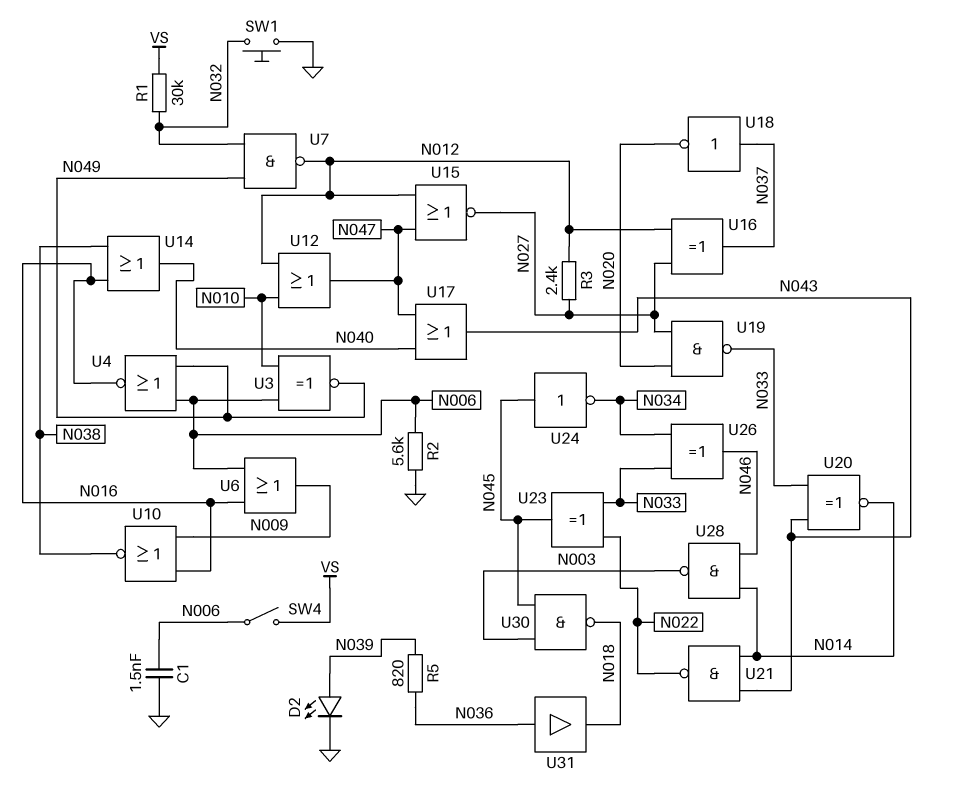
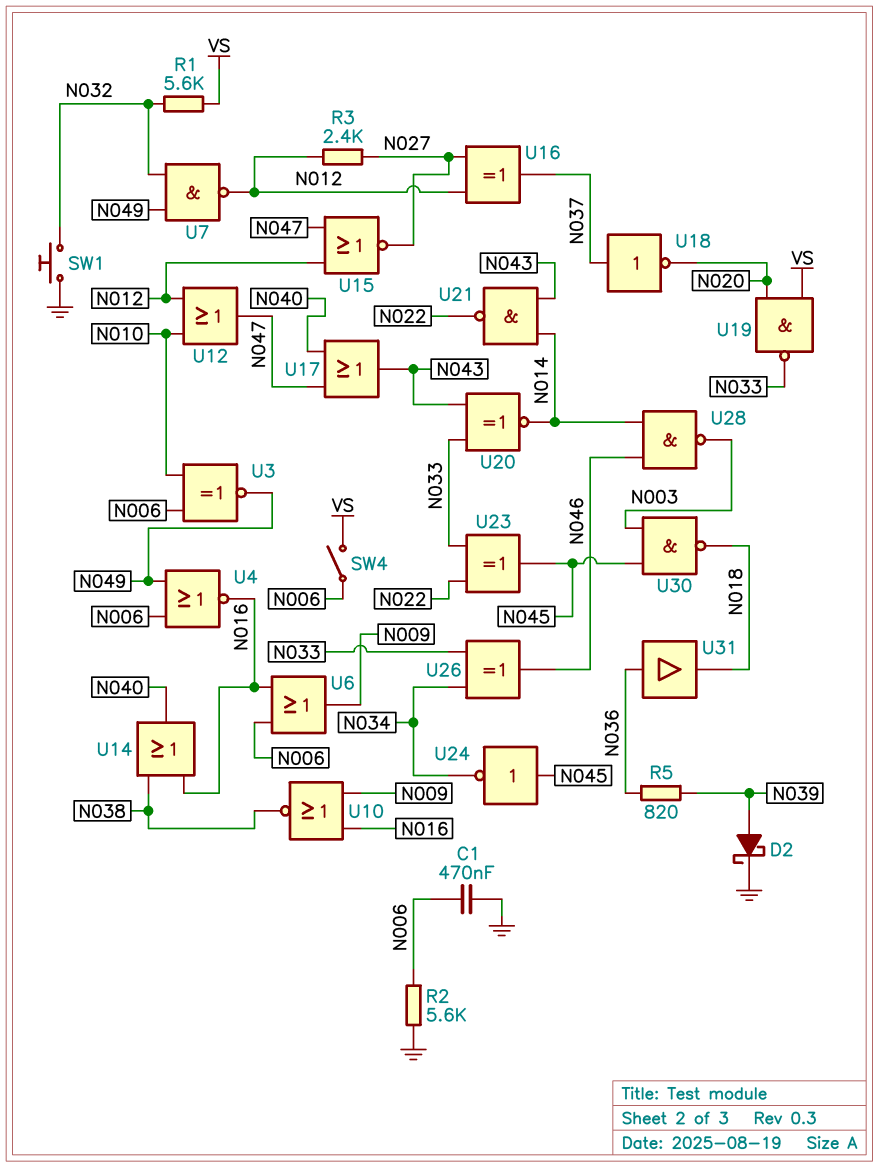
C1: 1.5nF (GND, N006) -> 470nF (GND, N006)
D2: LED (A N039, K GND) -> schottky (A N039, K GND)
R1: 30k (N032, VS) -> 5.6k (N032, VS)
U19: NAND (in N020, in N027, out N033) -> NAND (in N020, in VS, out N033)

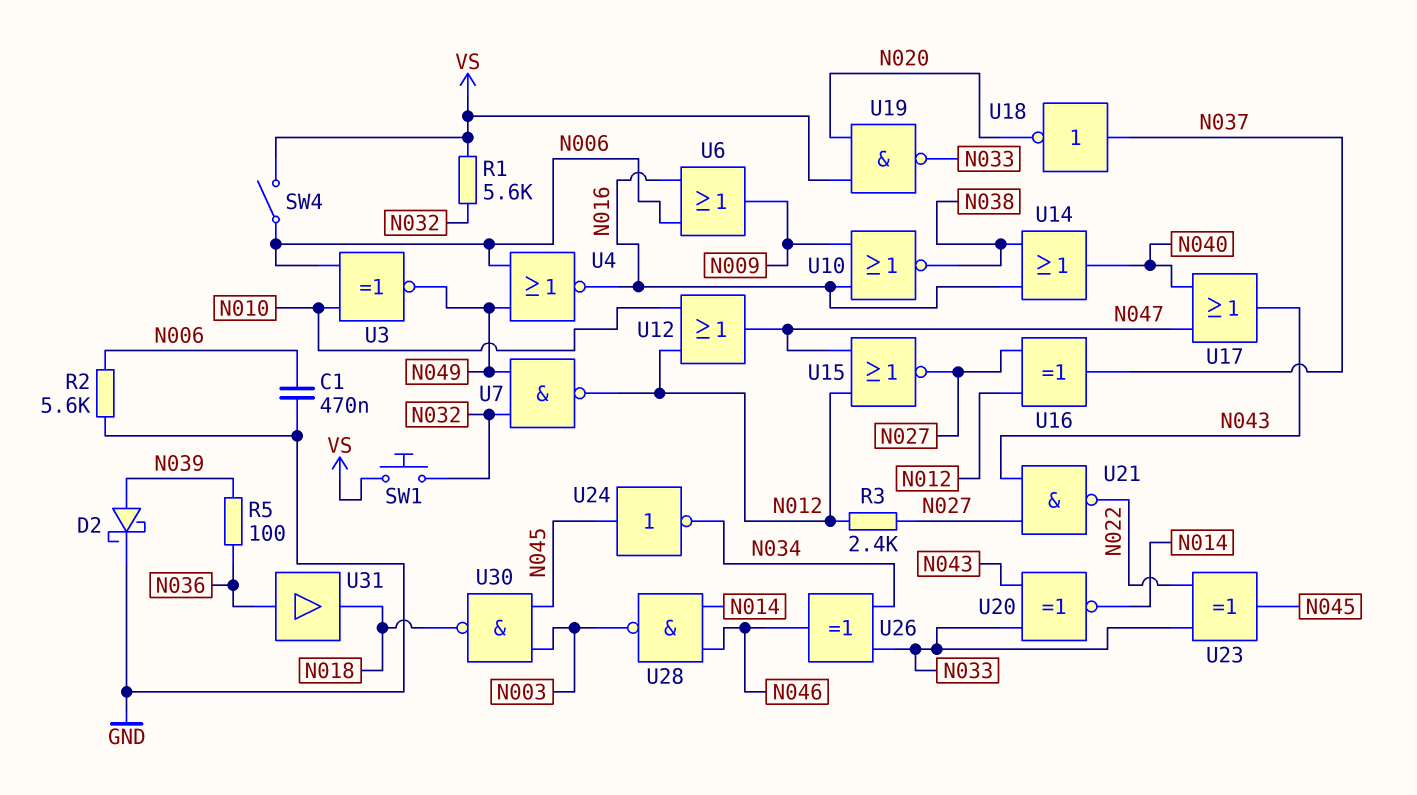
R5: 820 (N036, N039) -> 100 (N036, N039)
SW1: button (GND, N032) -> button (N032, VS)
U21: NAND (in N014, in N043, out N022) -> NAND (in N027, in N043, out N022)

